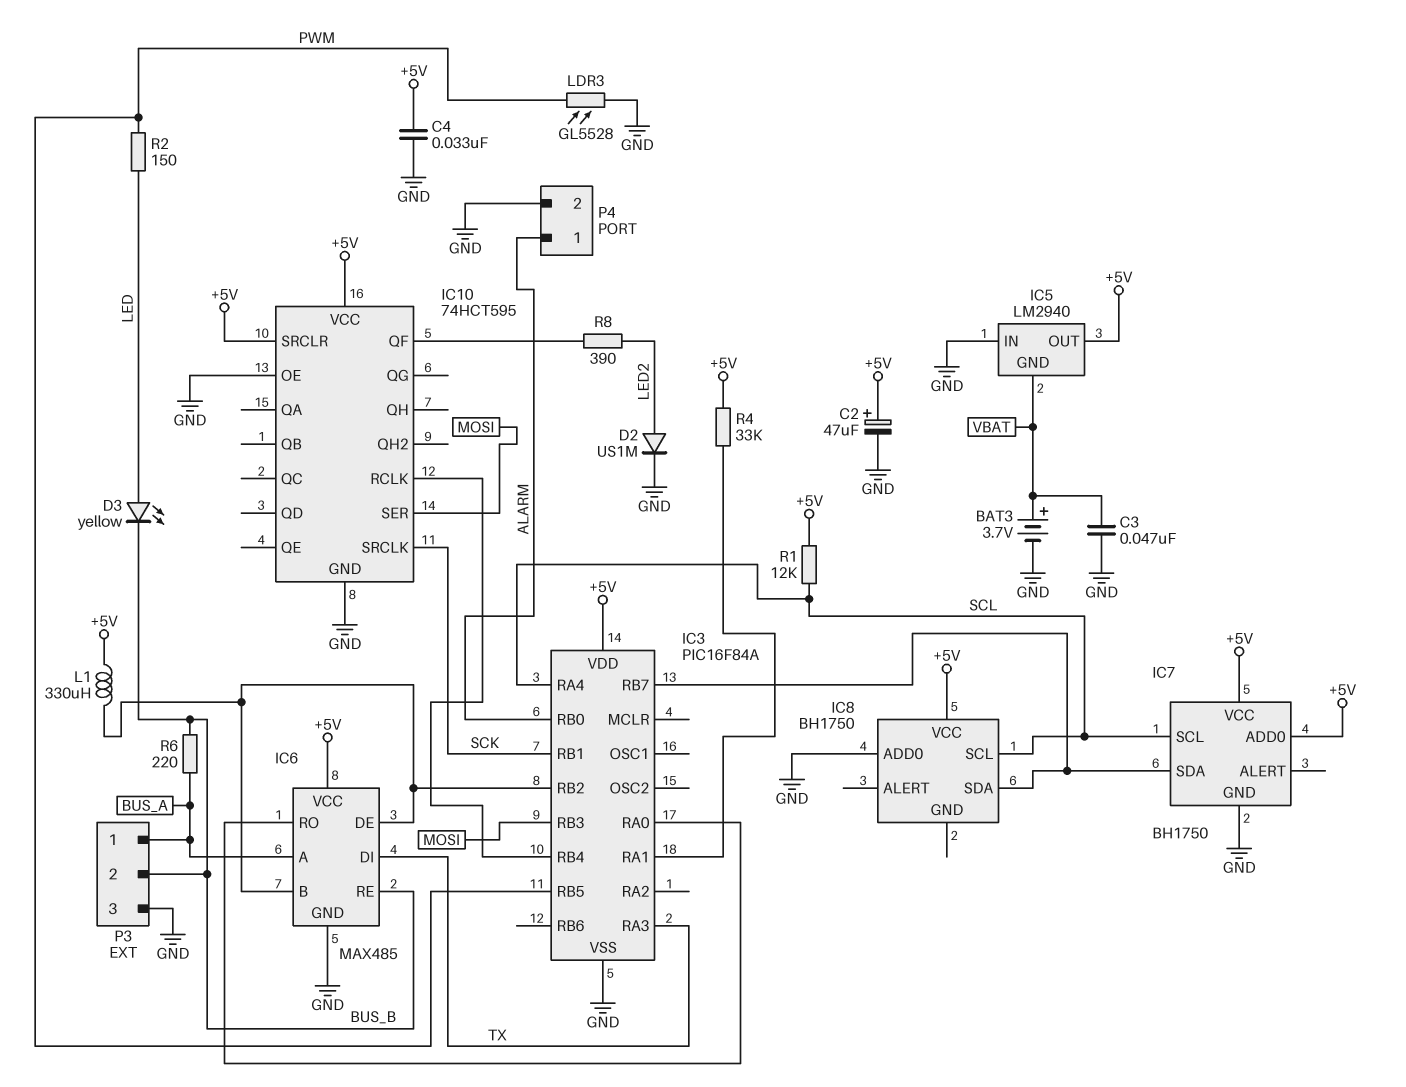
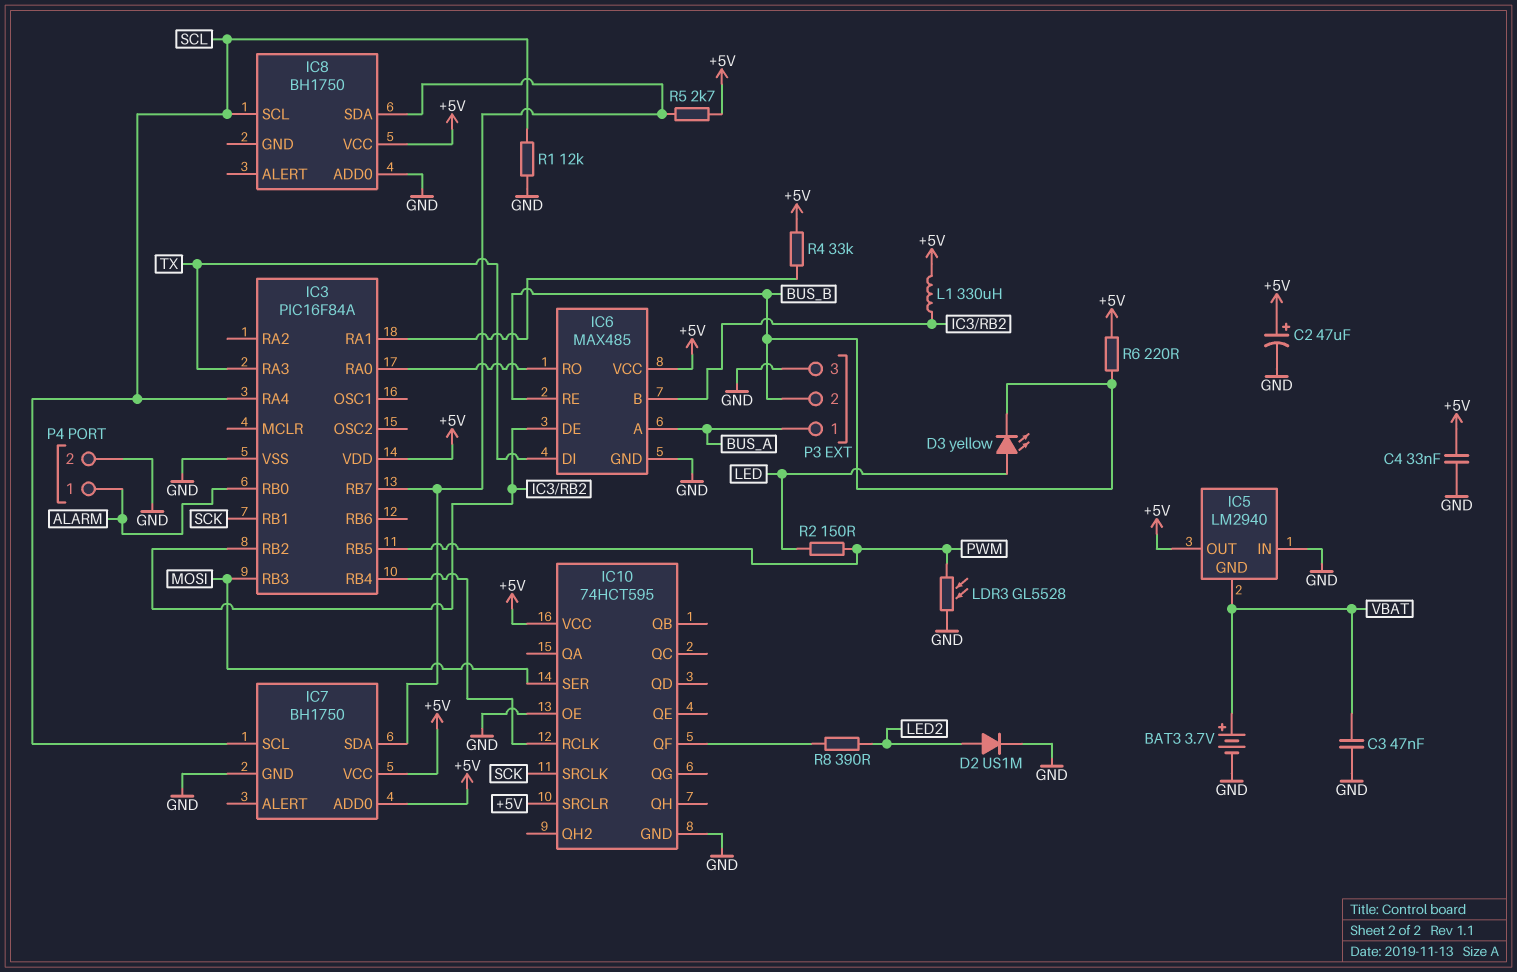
R1: 12k (+5V, SCL) -> 12k (GND, SCL)
R5: none -> 2.7k (+5V, IC3/RB7)
R6: 220 (BUS_A, BUS_B) -> 220 (+5V, BUS_B)

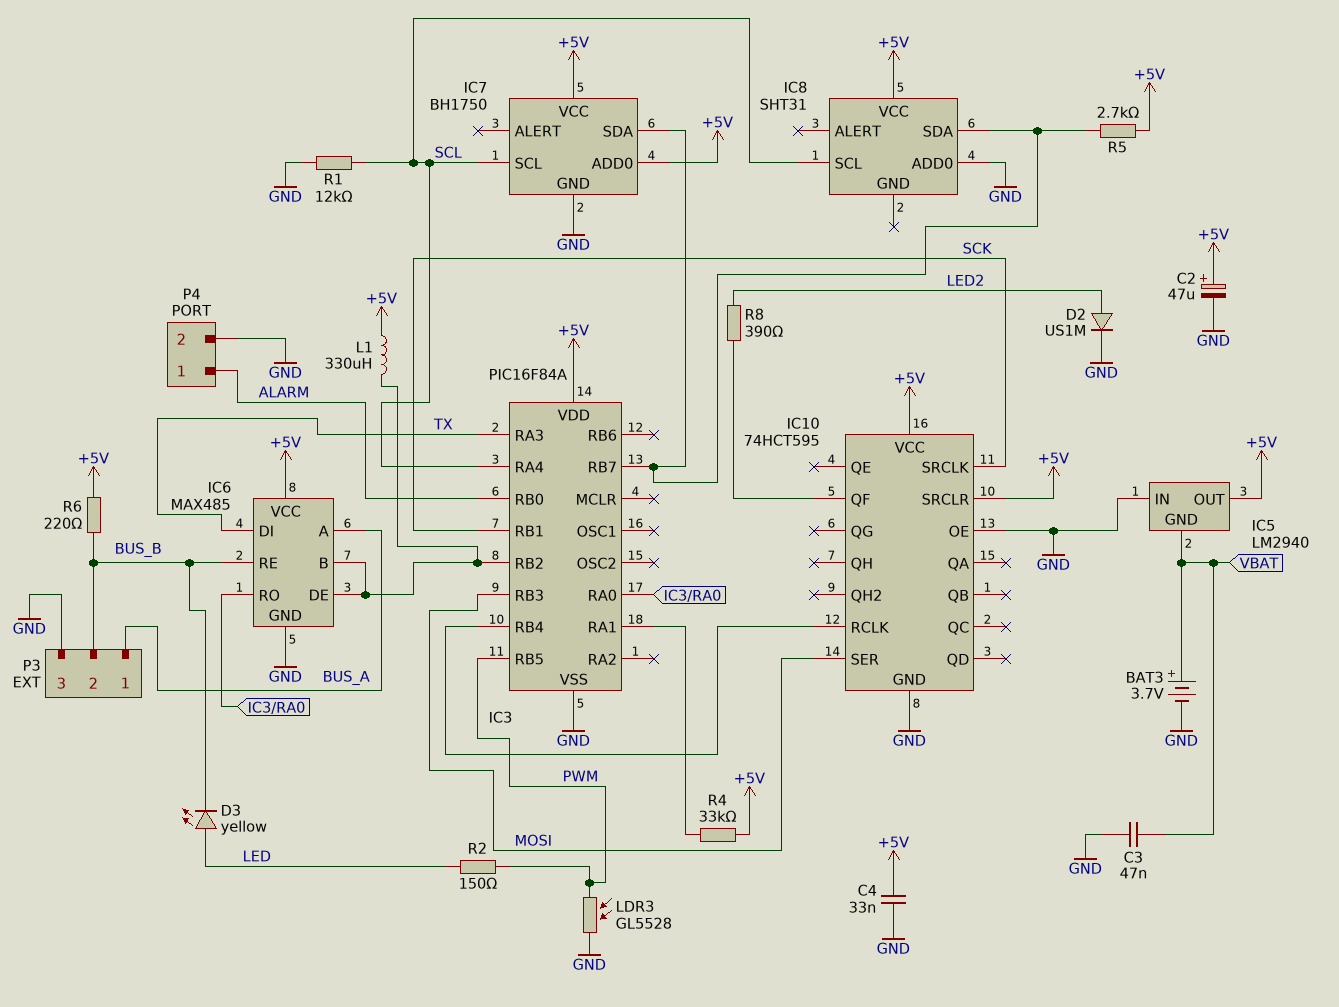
IC8: BH1750 -> SHT31

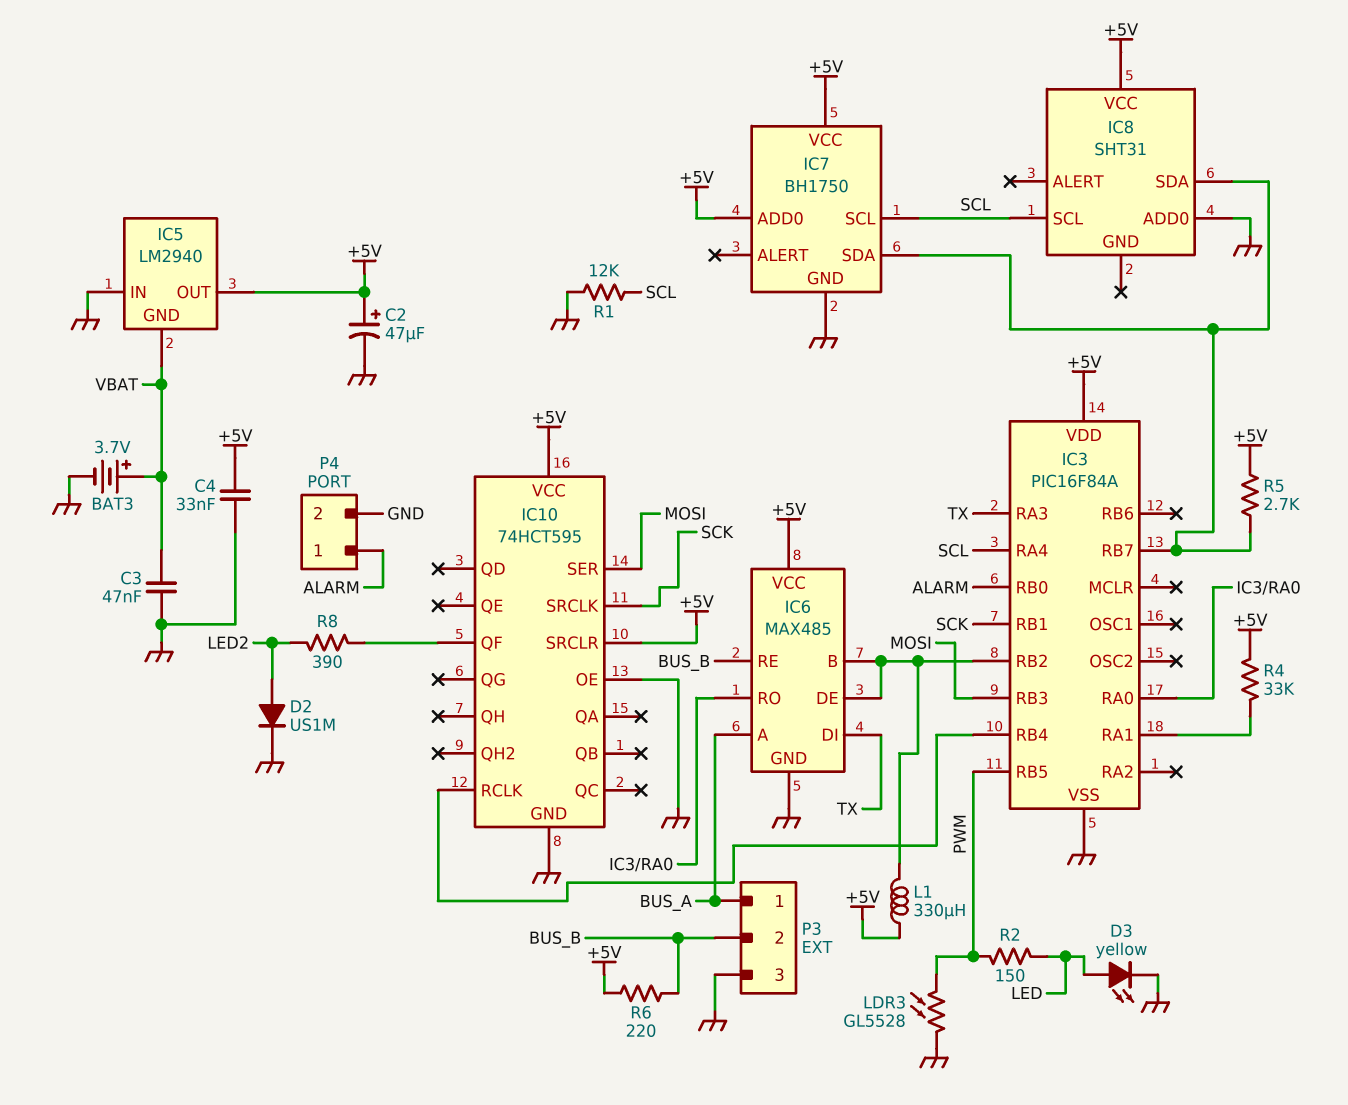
D3: LED yellow (A LED, K BUS_B) -> LED yellow (A LED, K GND)

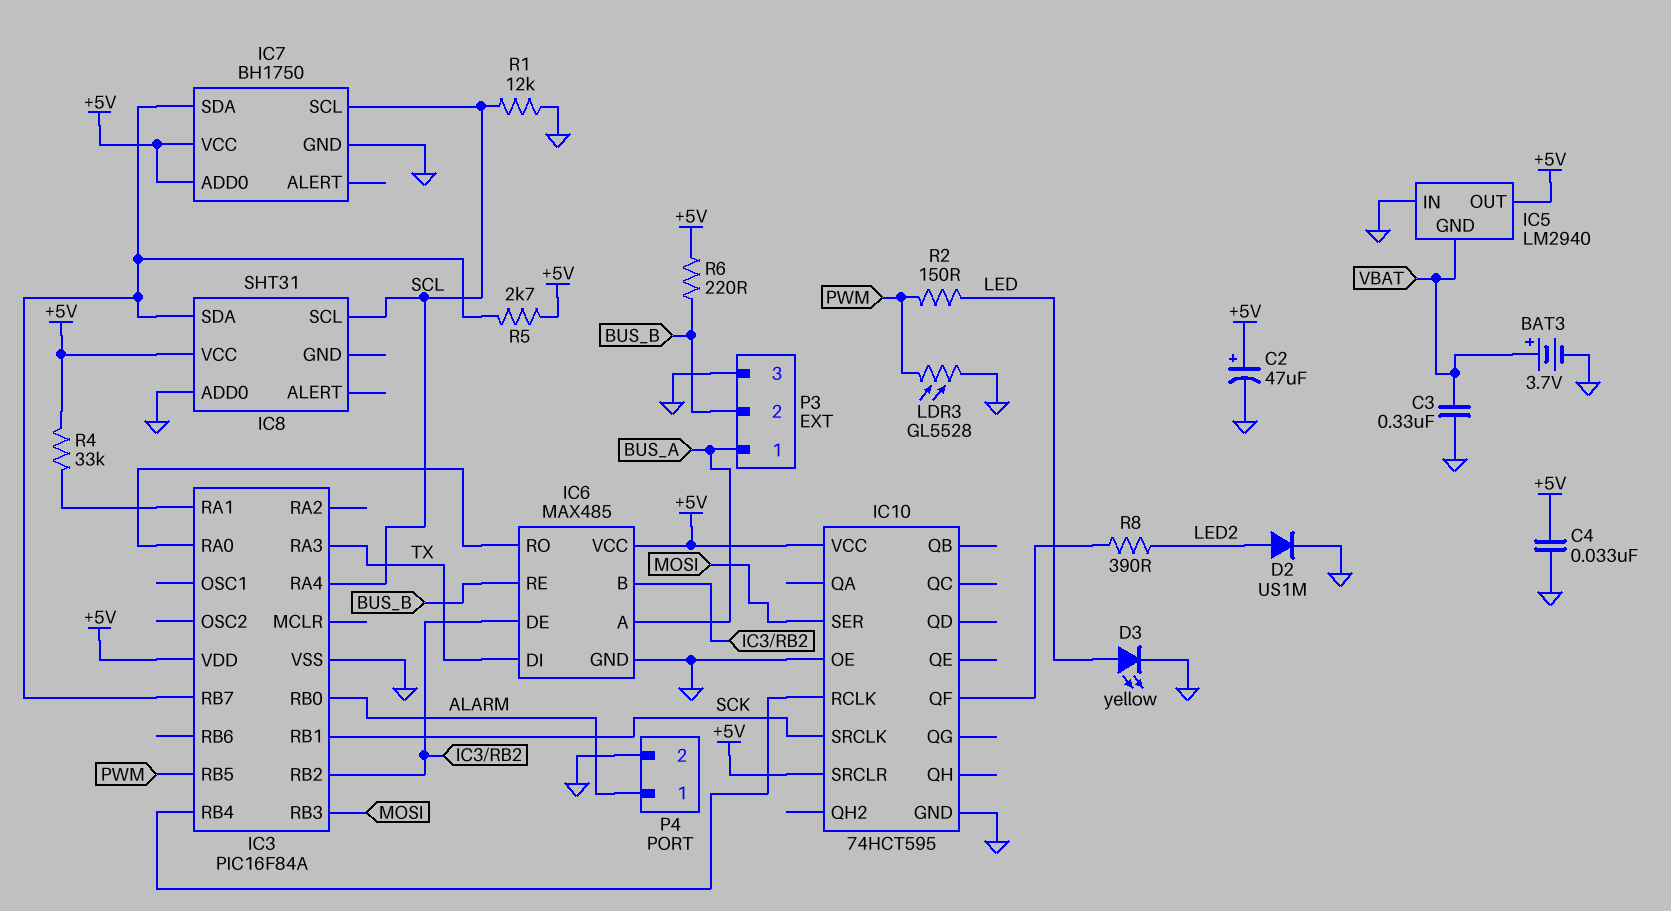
C3: 47nF (GND, VBAT) -> 330nF (GND, VBAT)
L1: 330uH (+5V, IC3/RB2) -> none

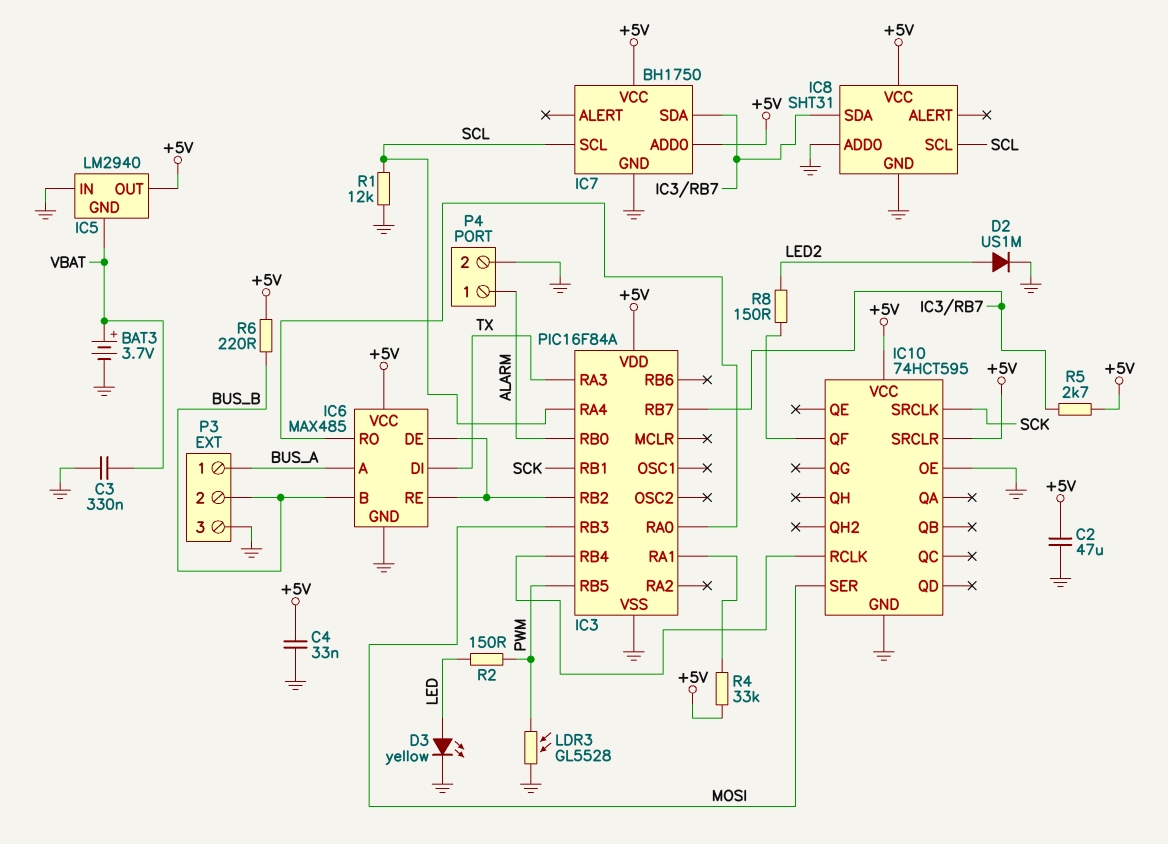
C2: 47uF (plus +5V, minus GND) -> 47uF (+5V, GND)
IC6 pin B: IC3/RB2 -> BUS_B
IC6 pin RE: BUS_B -> IC3/RB2
IC8 pin GND: none -> GND
R8: 390 (IC10/QF, LED2) -> 150 (IC10/QF, LED2)

